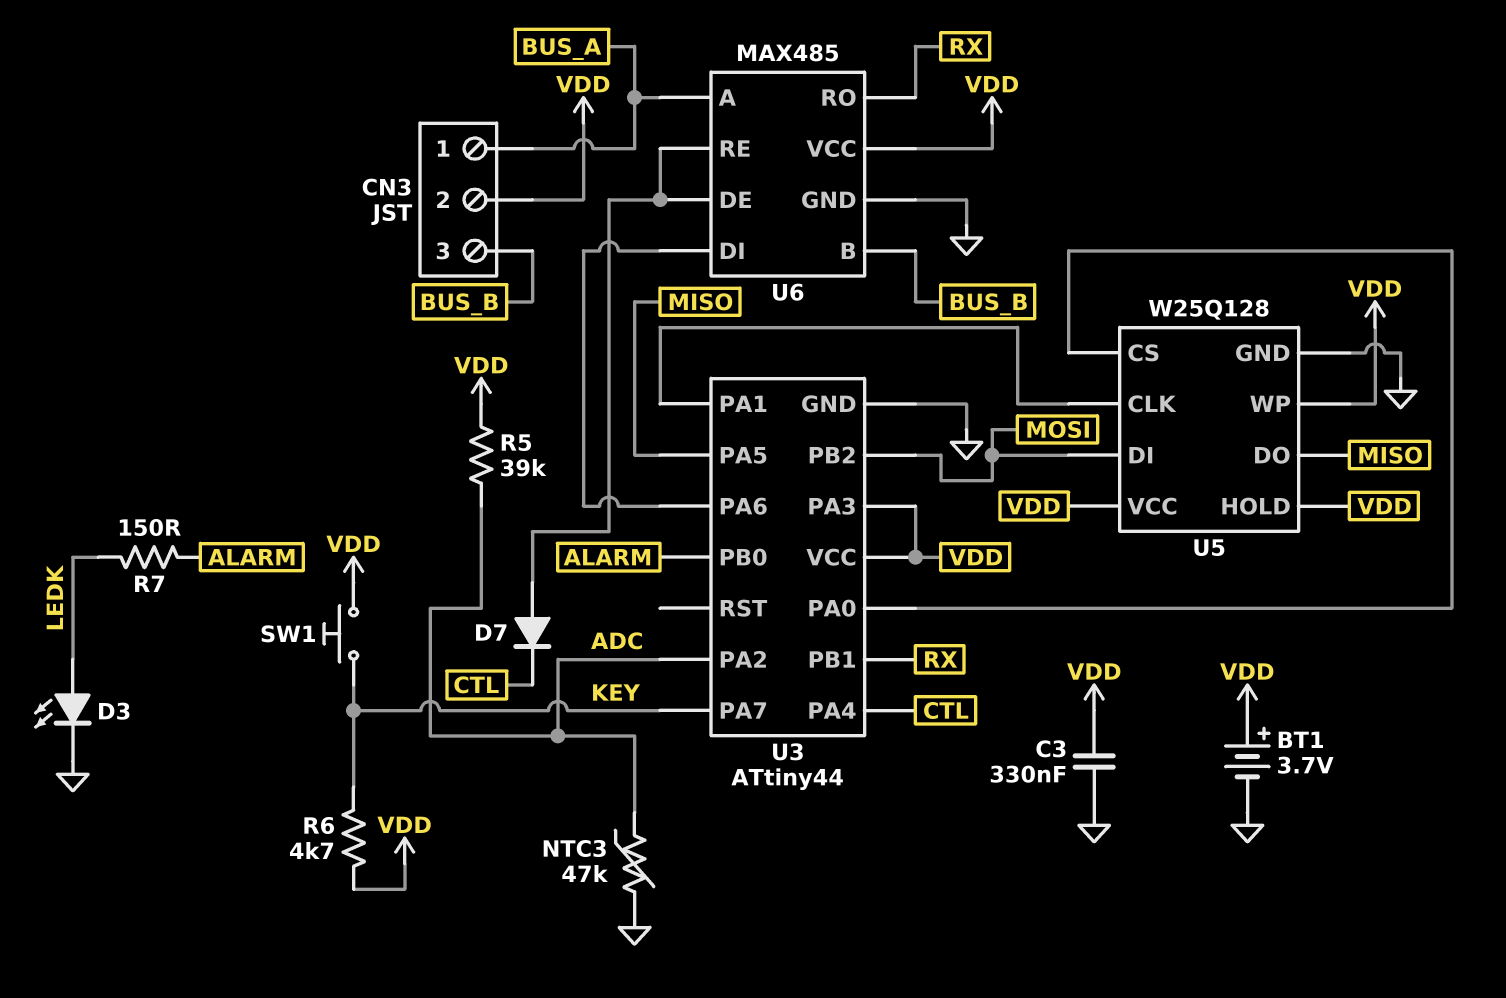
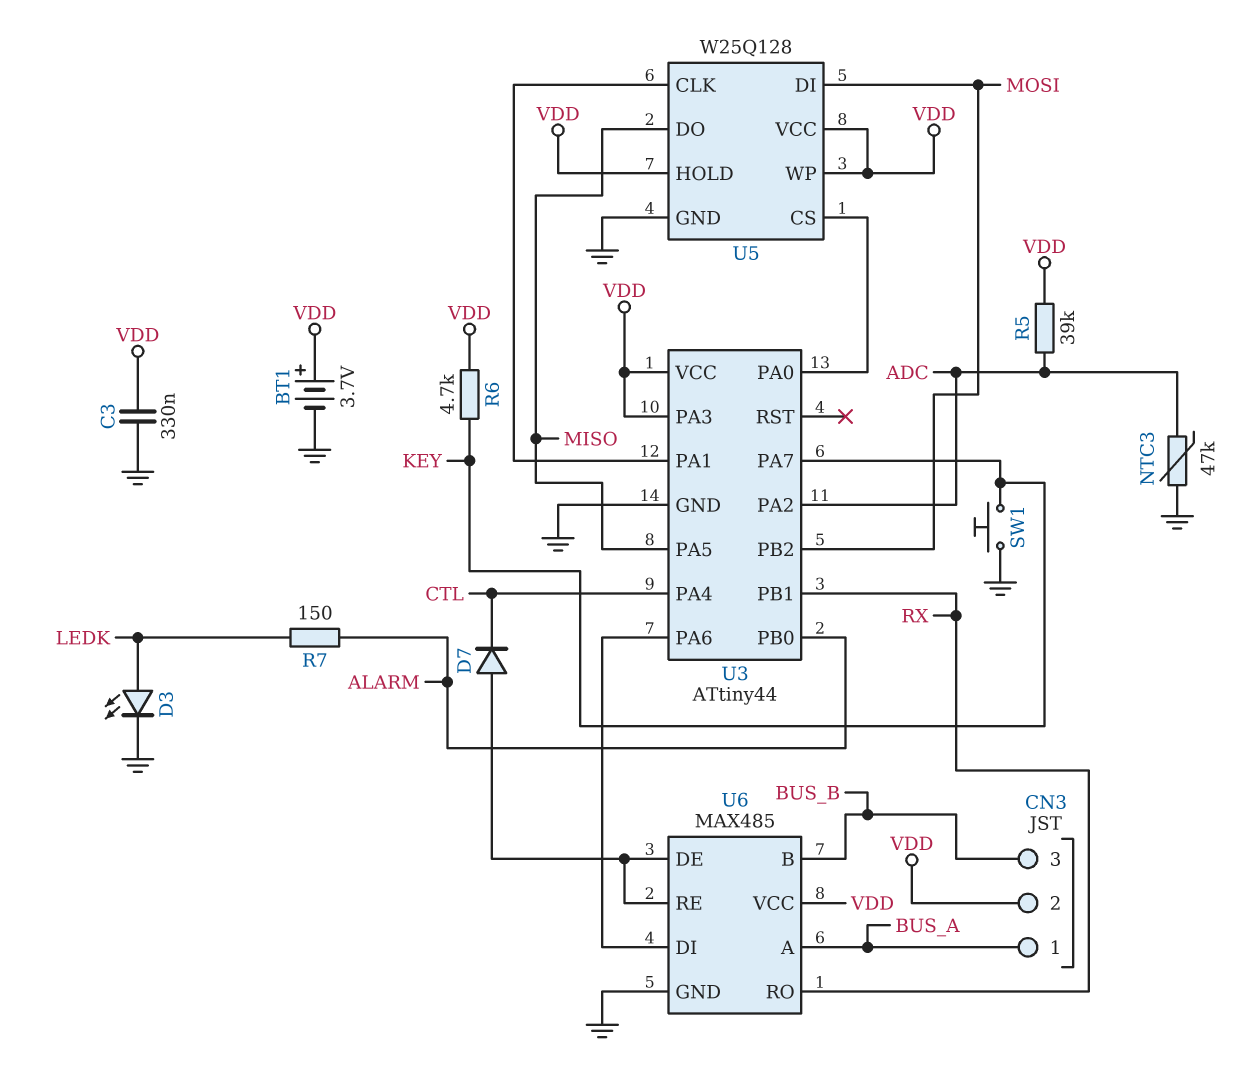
SW1: button (KEY, VDD) -> button (GND, KEY)

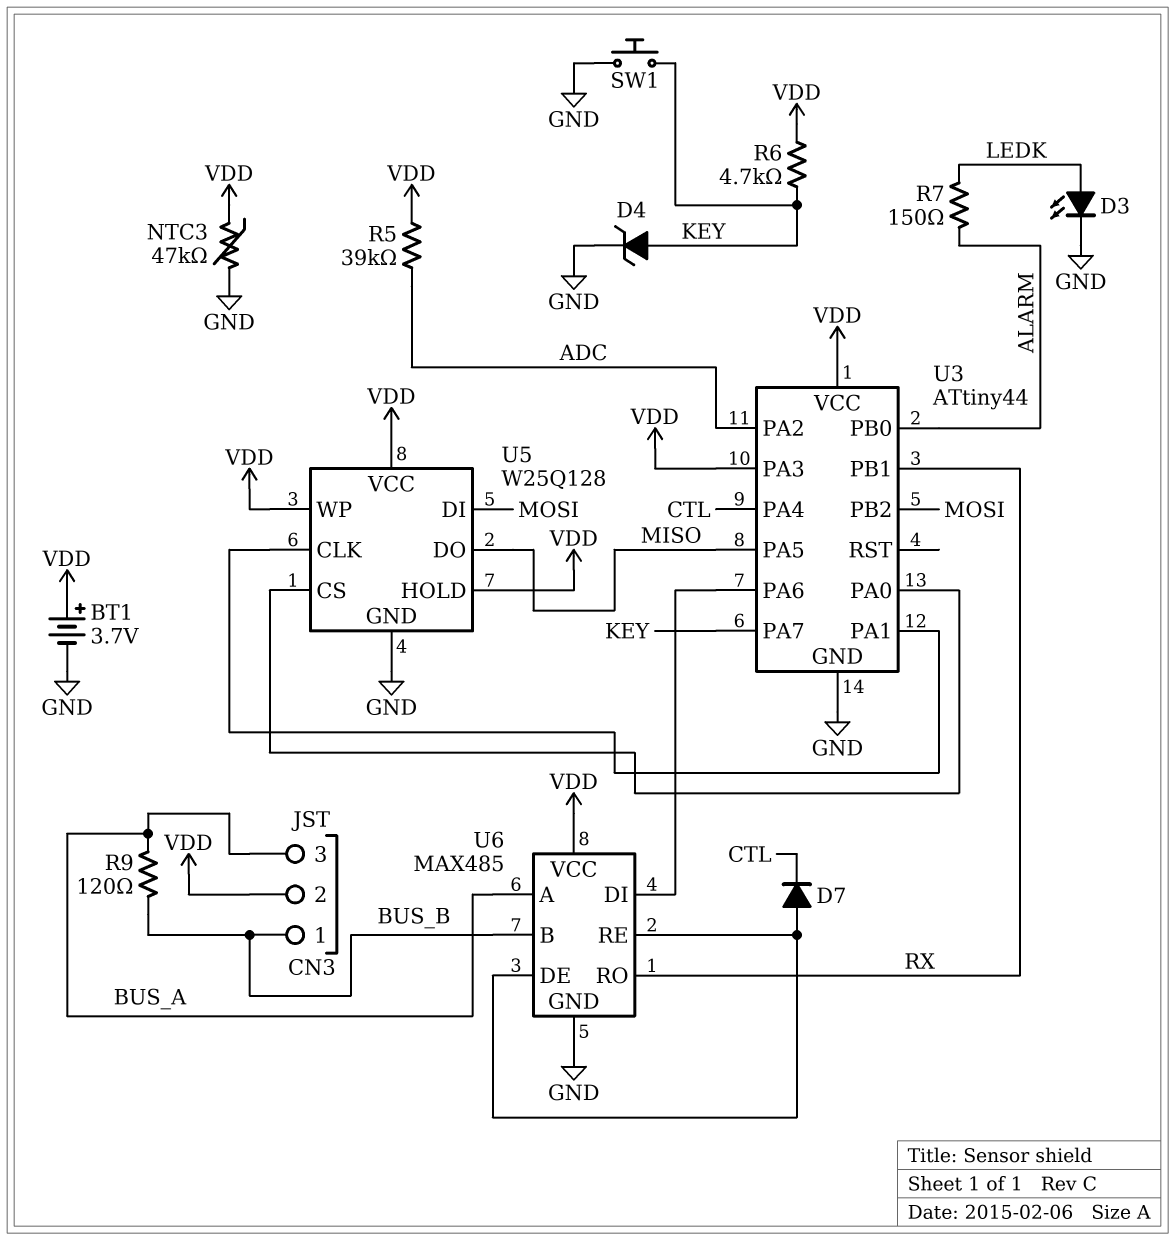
C3: 330nF (GND, VDD) -> none
CN3 pin 1: BUS_A -> BUS_B
CN3 pin 3: BUS_B -> BUS_A
D4: none -> zener (A KEY, K GND)
NTC3: 47k (ADC, GND) -> 47k (GND, VDD)
R9: none -> 120 (BUS_A, BUS_B)

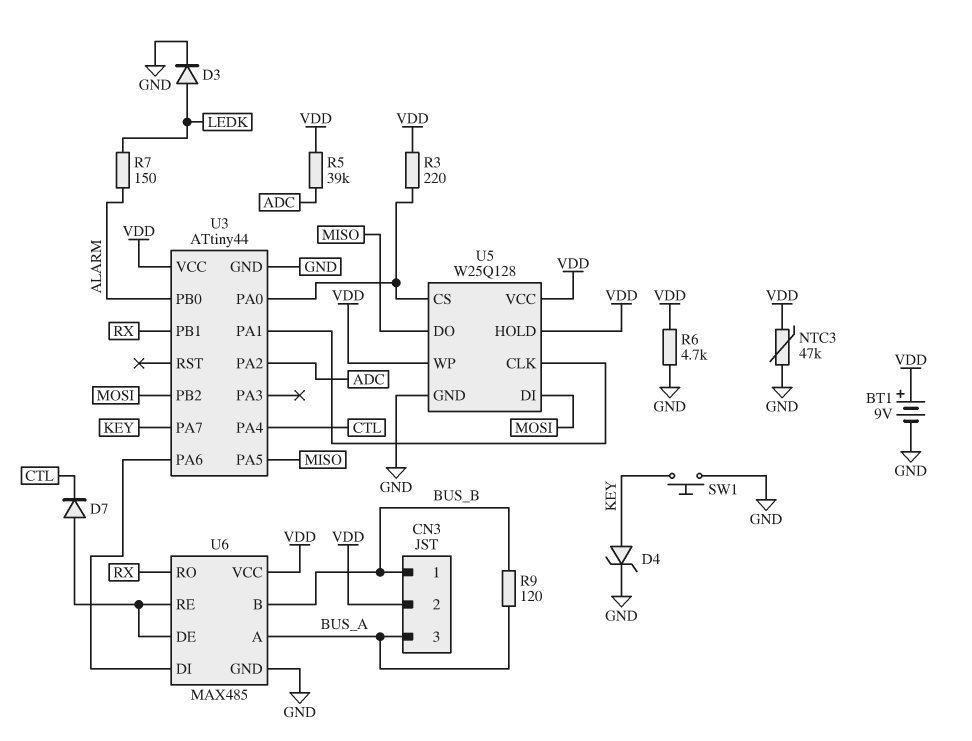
BT1: 3.7V (plus VDD, minus GND) -> 9V (plus VDD, minus GND)
D3: LED (A LEDK, K GND) -> diode (A LEDK, K GND)
R3: none -> 220 (U3/PA0, VDD)
R6: 4.7k (KEY, VDD) -> 4.7k (GND, VDD)
U3 pin PA3: VDD -> none

